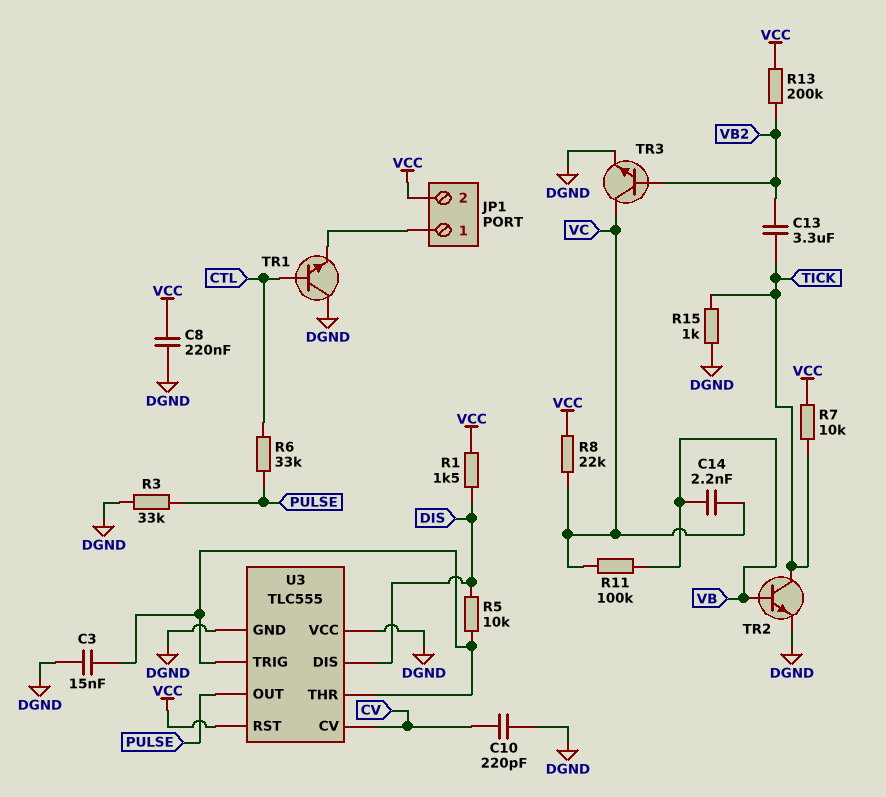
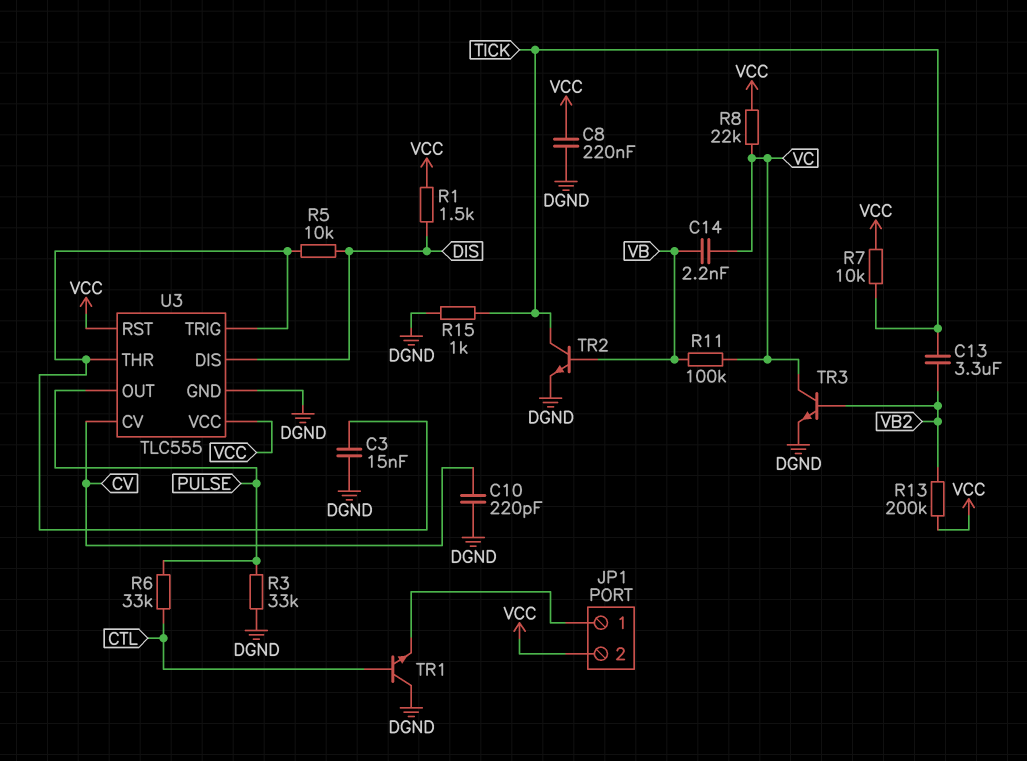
U3 pin VCC: DGND -> VCC

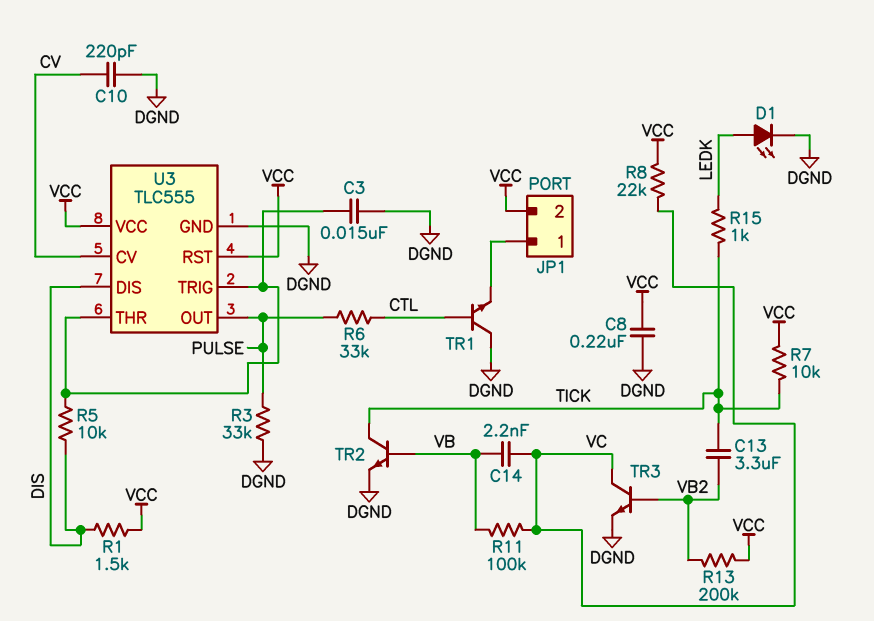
D1: none -> LED (A LEDK, K DGND)
R15: 1k (DGND, TICK) -> 1k (LEDK, TICK)

